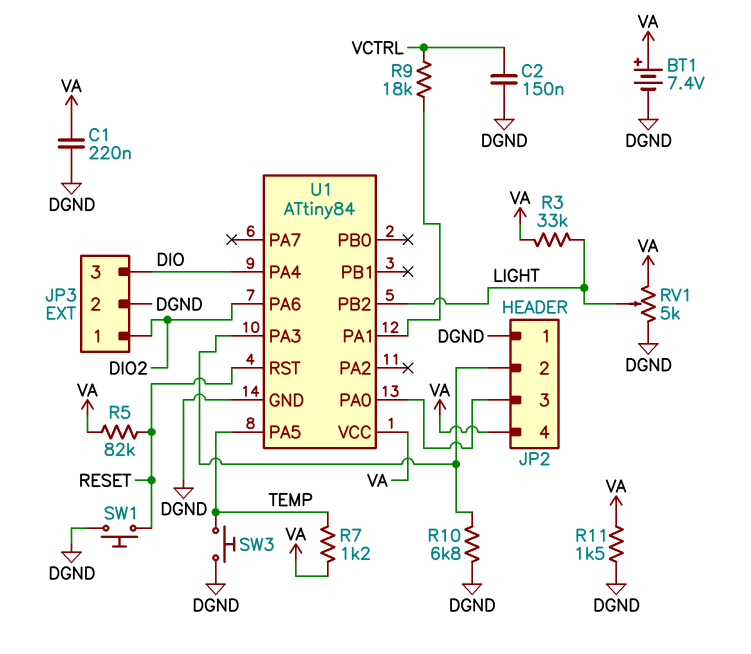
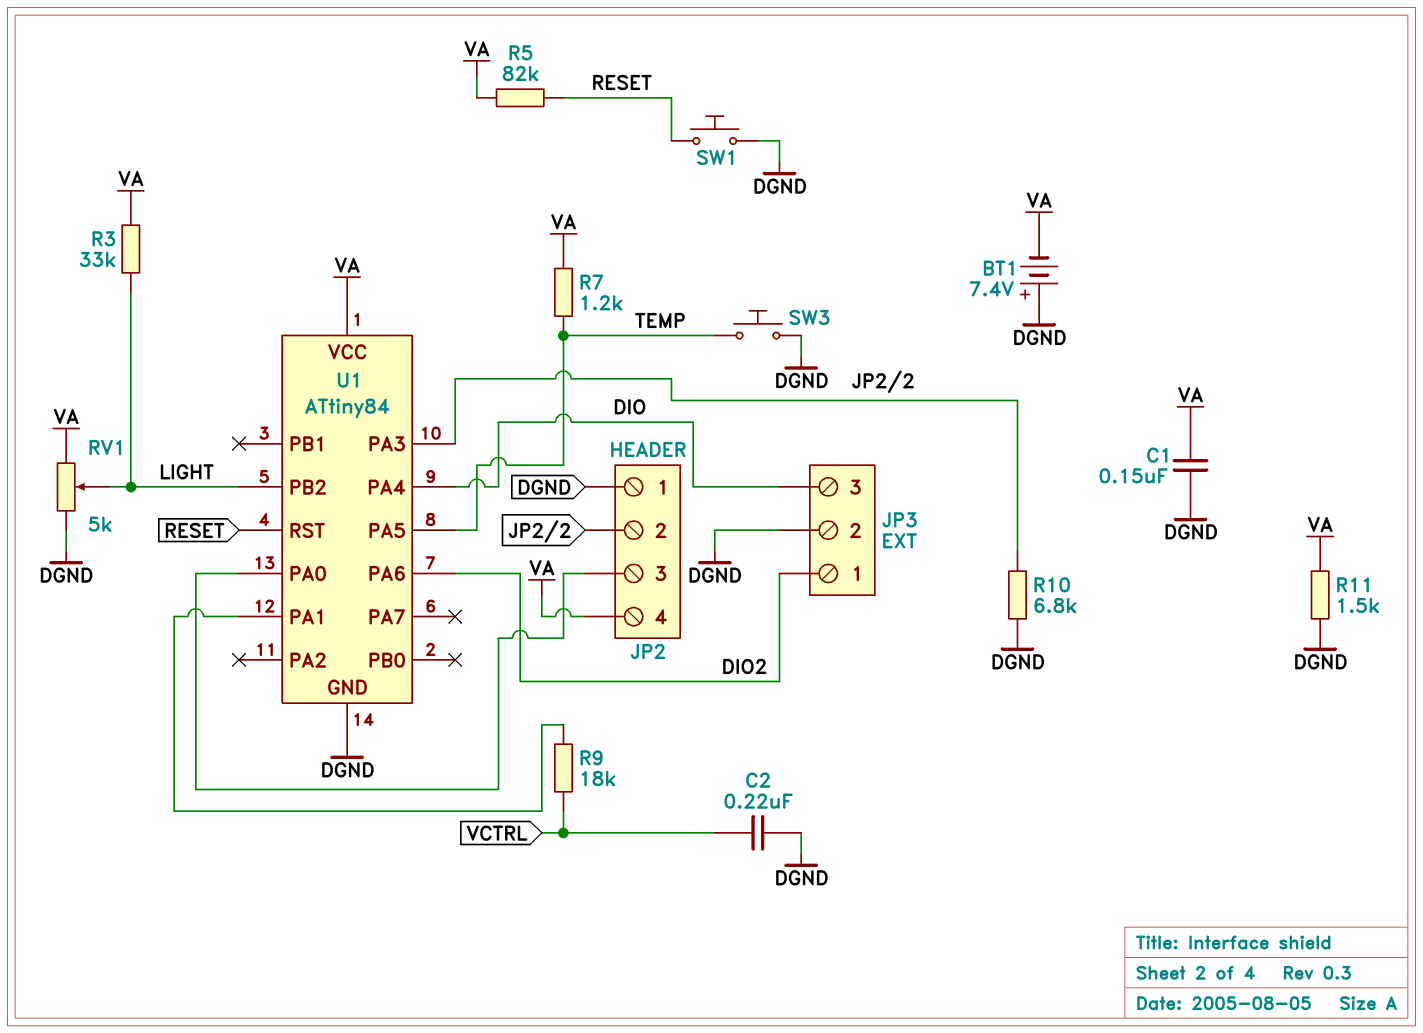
BT1: 7.4V (plus VA, minus DGND) -> 7.4V (plus DGND, minus VA)
C1: 220nF (DGND, VA) -> 150nF (DGND, VA)
C2: 150nF (DGND, VCTRL) -> 220nF (DGND, VCTRL)

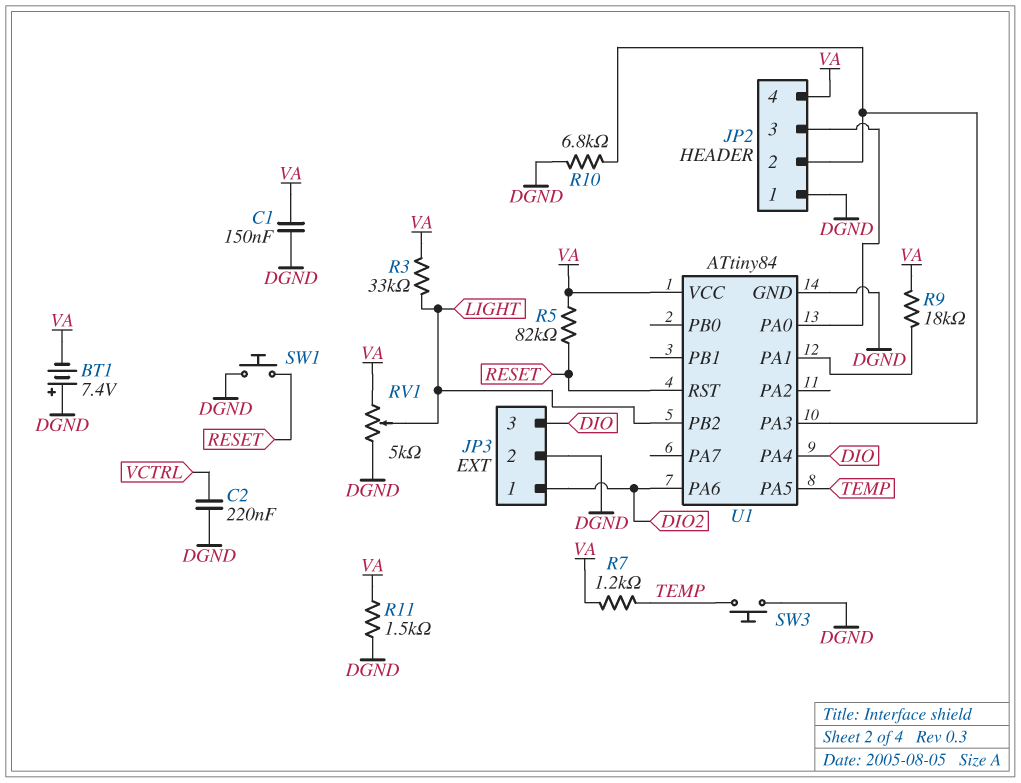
R9: 18k (U1/PA1, VCTRL) -> 18k (U1/PA1, VA)

